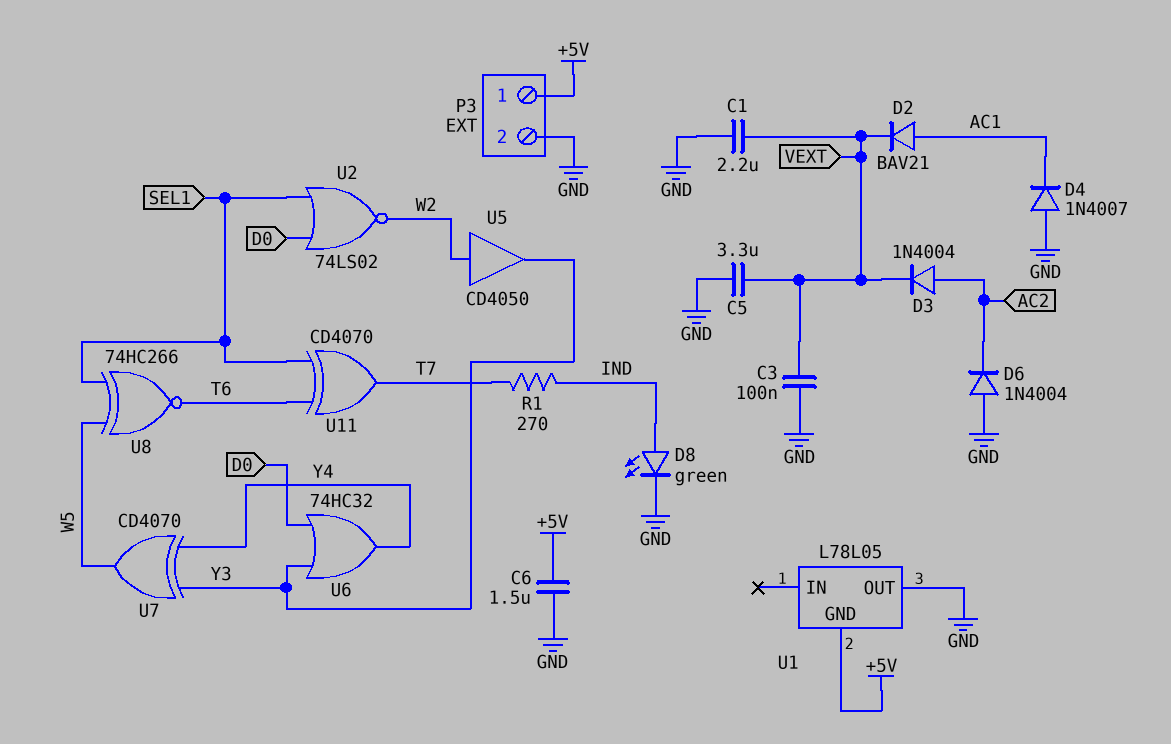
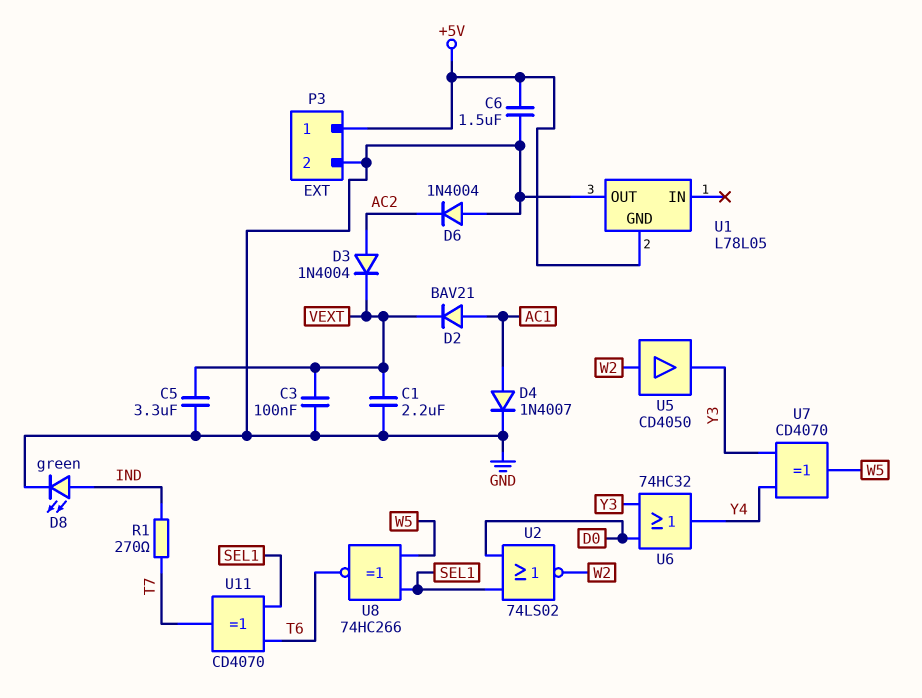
D4: diode 1N4007 (A GND, K AC1) -> diode 1N4007 (A AC1, K GND)

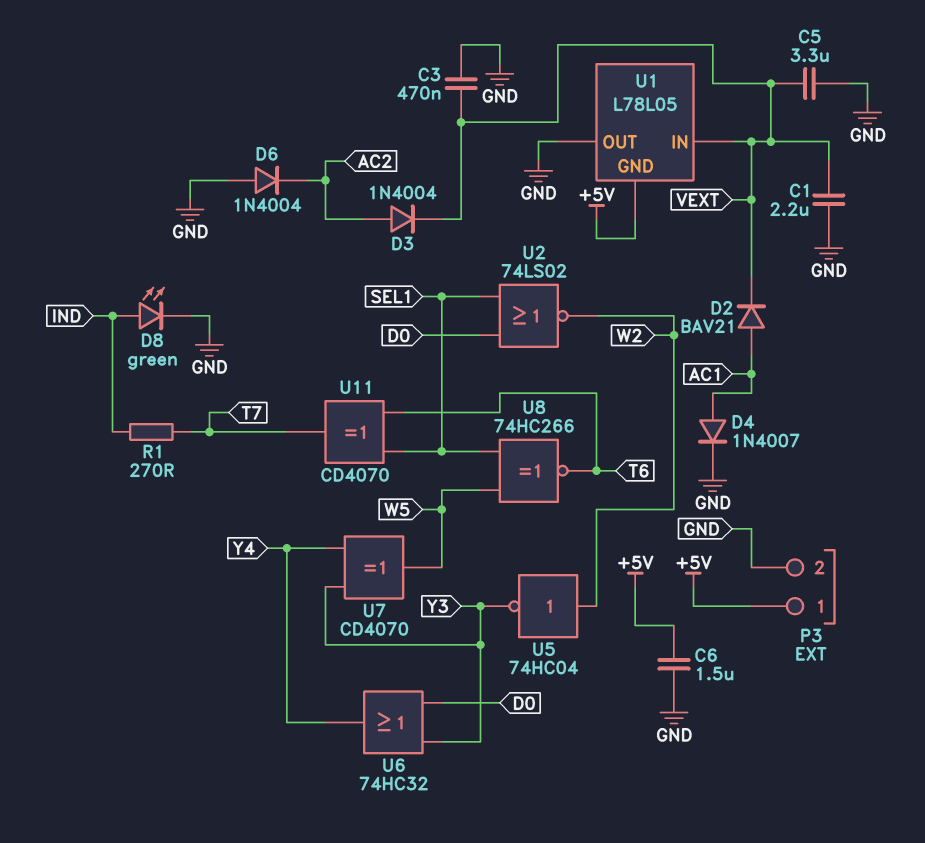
C3: 100nF (GND, VEXT) -> 470nF (GND, VEXT)
U1 pin IN: none -> VEXT
U5: buffer CD4050 (in W2, out Y3) -> NOT 74HC04 (in W2, out Y3)

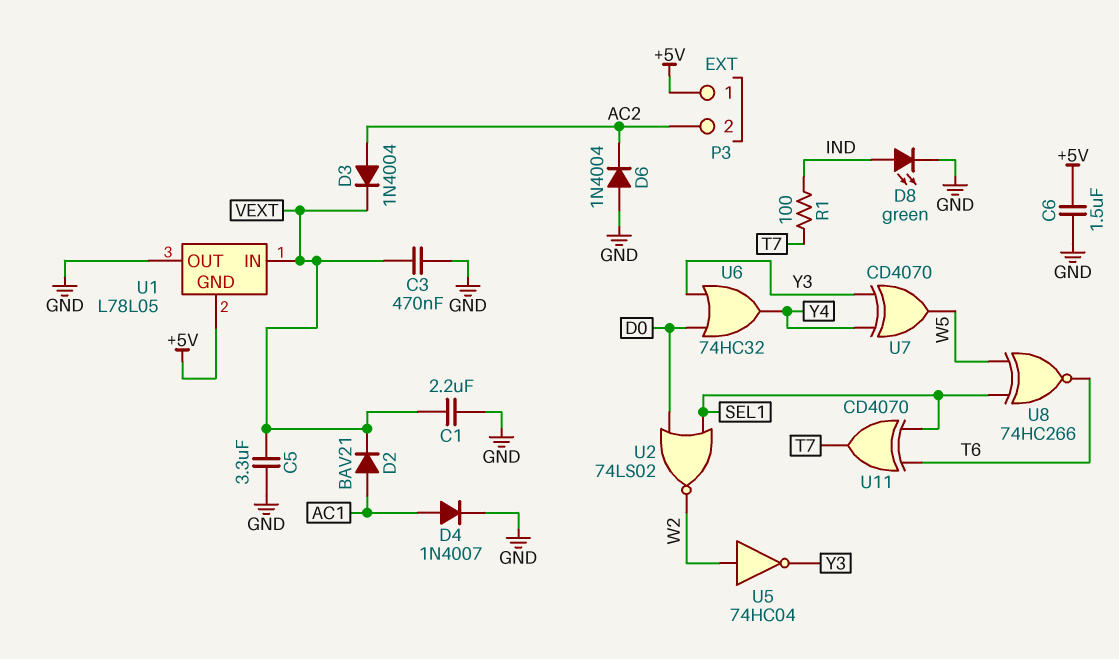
P3 pin 2: GND -> AC2
R1: 270 (IND, T7) -> 100 (IND, T7)

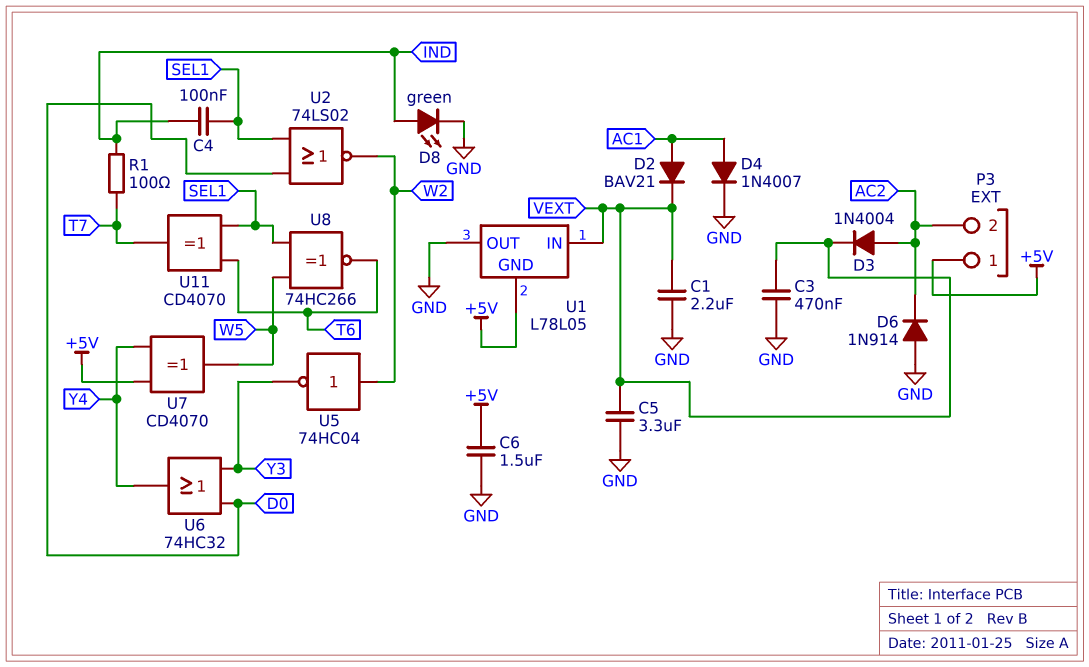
C4: none -> 100nF (IND, SEL1)
D6: diode 1N4004 (A GND, K AC2) -> diode 1N914 (A GND, K AC2)
U7: XOR CD4070 (in Y3, in Y4, out W5) -> XOR CD4070 (in +5V, in Y4, out W5)

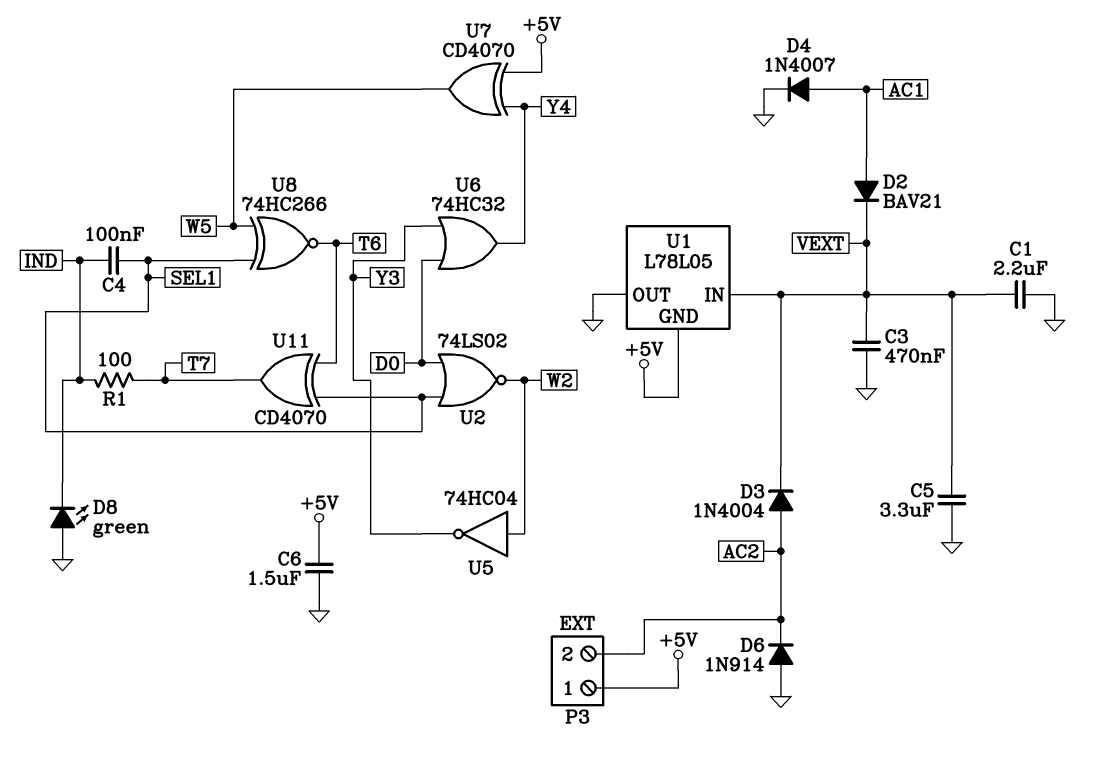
D8: LED green (A IND, K GND) -> LED green (A GND, K IND)

